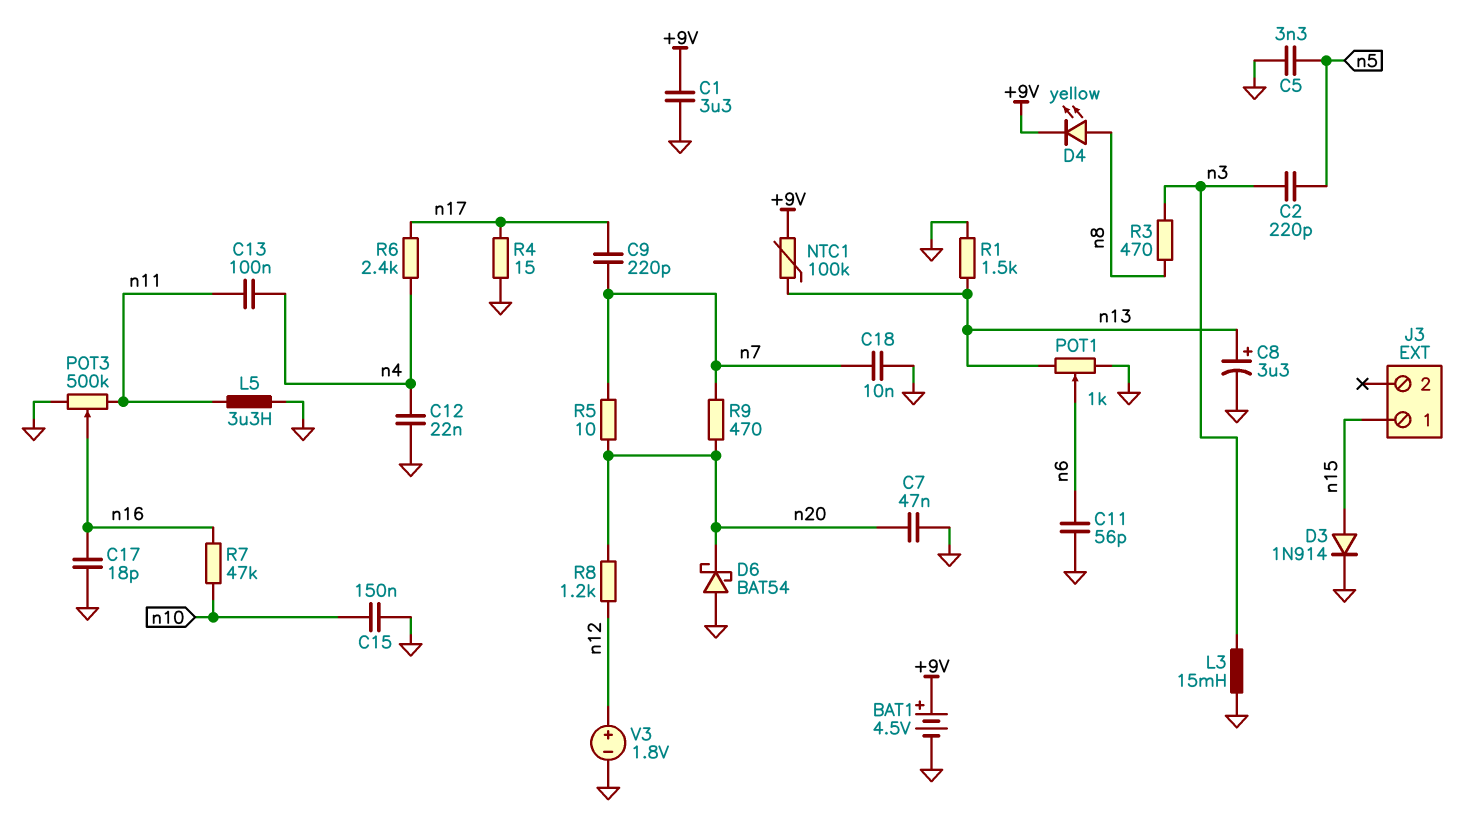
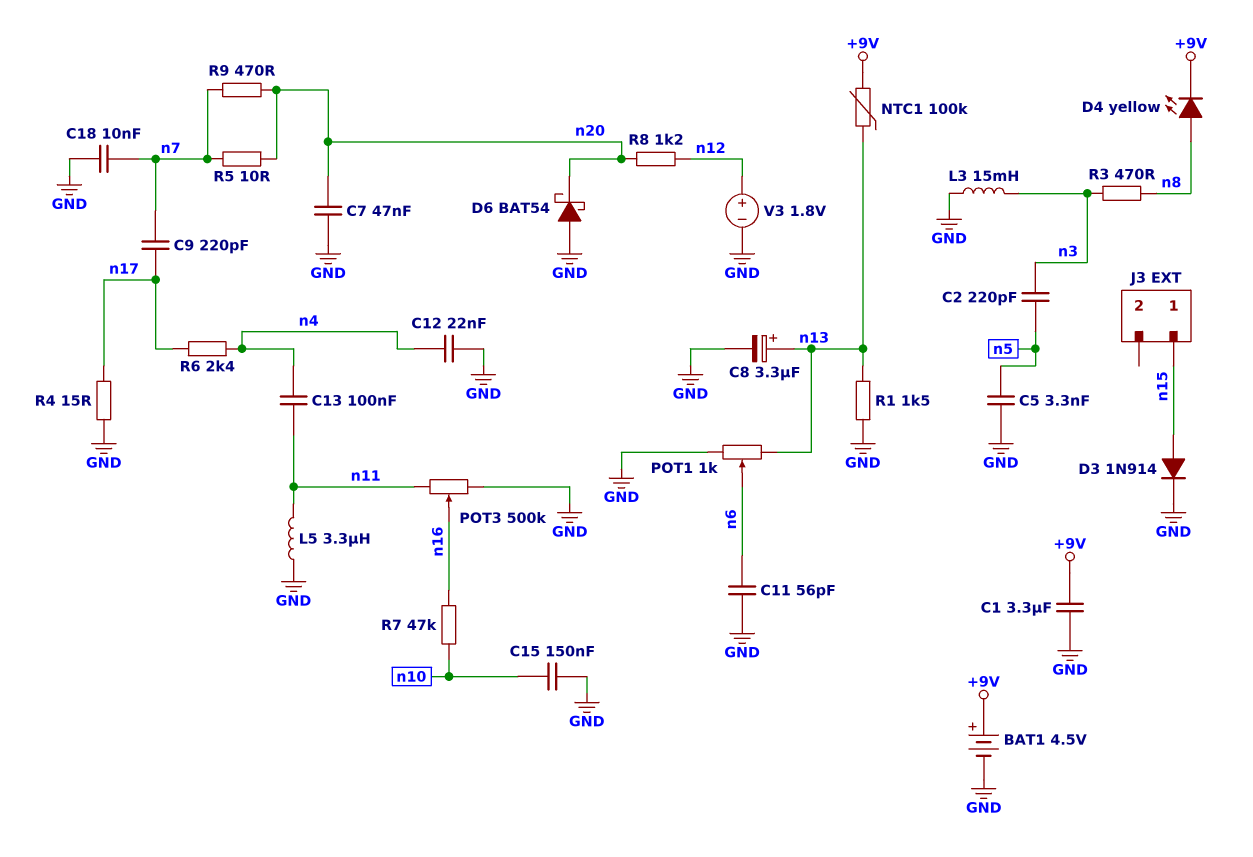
C17: 18pF (GND, n16) -> none

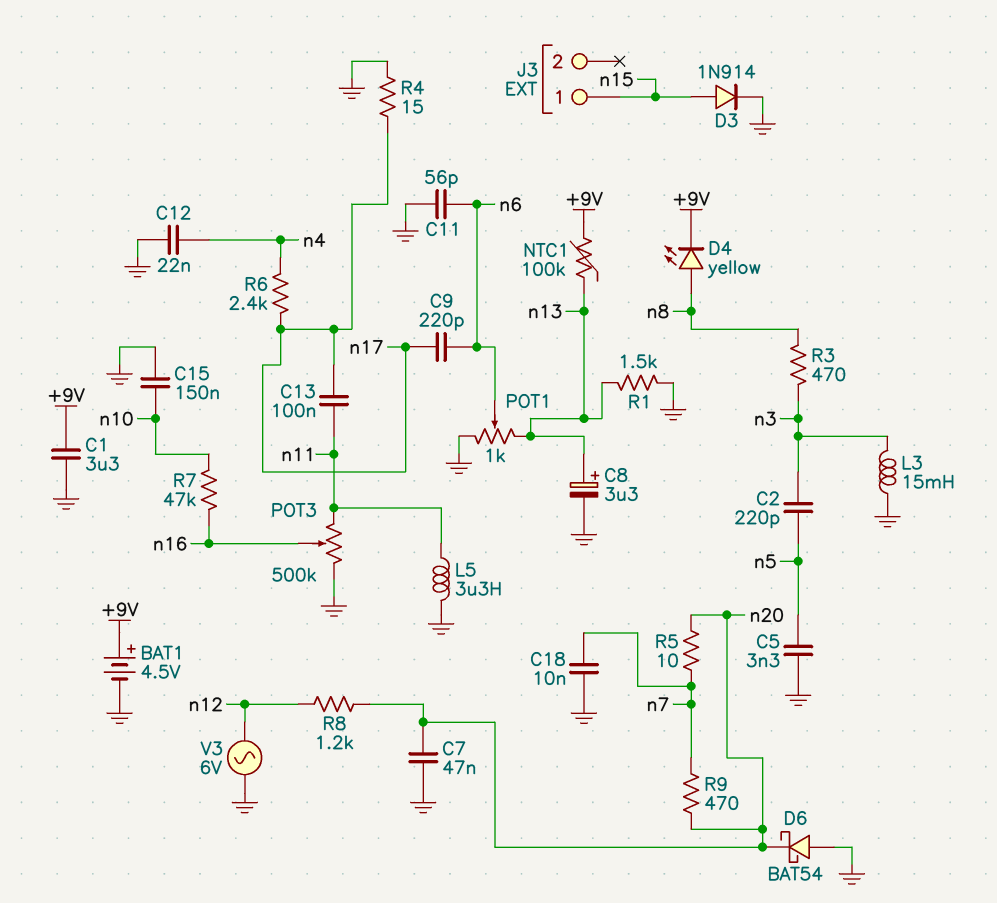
C9: 220pF (n7, n17) -> 220pF (n6, n17)
C13: 100nF (n4, n11) -> 100nF (n11, n17)
V3: 1.8V (plus n12, minus GND) -> AC 6V (GND, n12)

